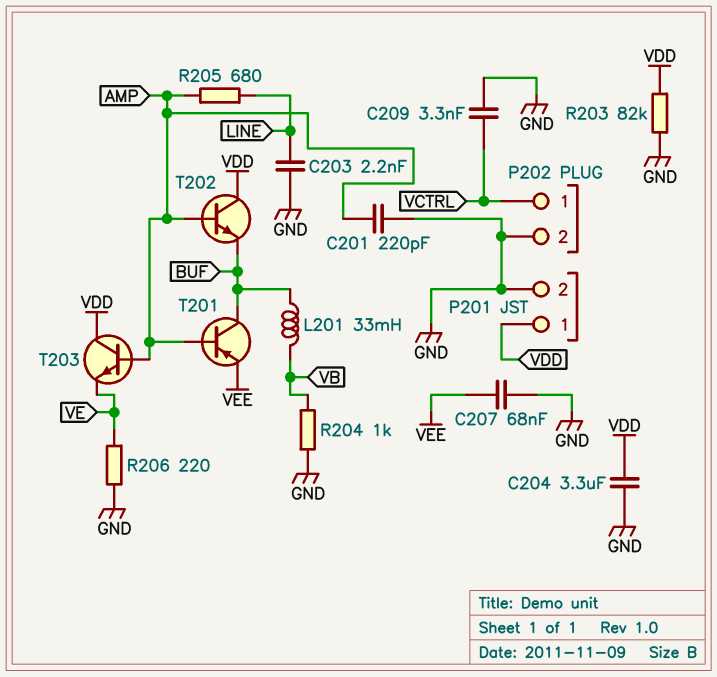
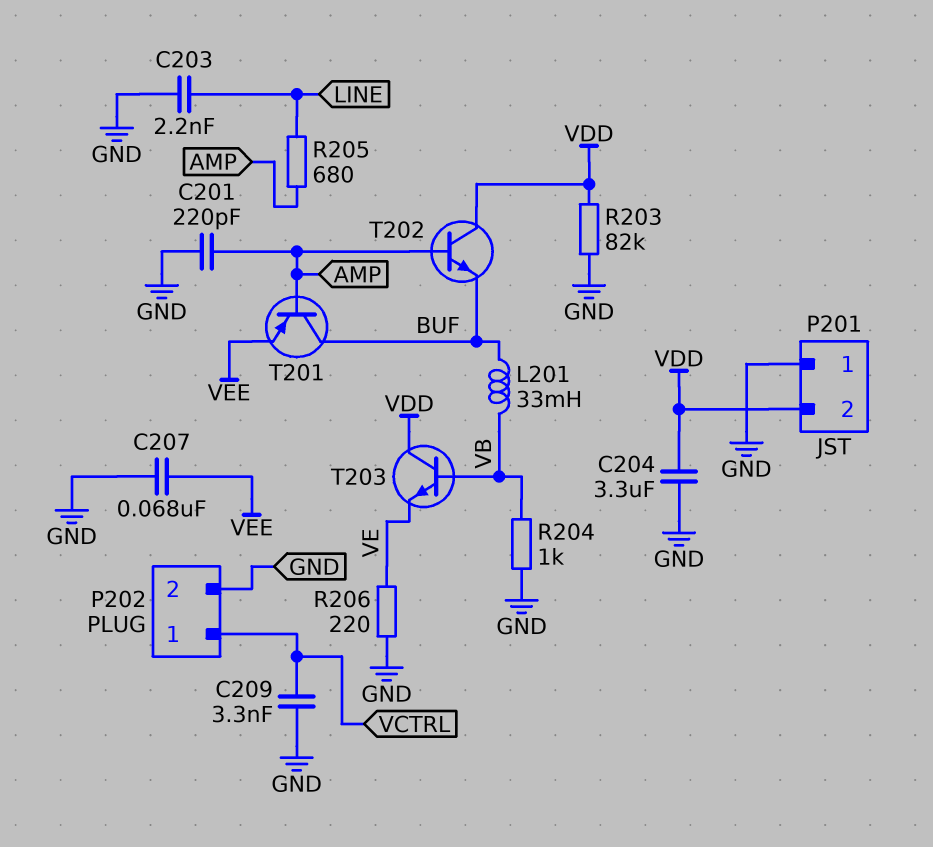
P201 pin 1: VDD -> GND
P201 pin 2: GND -> VDD
T203: NPN (B AMP, C VDD, E VE) -> NPN (B VB, C VDD, E VE)

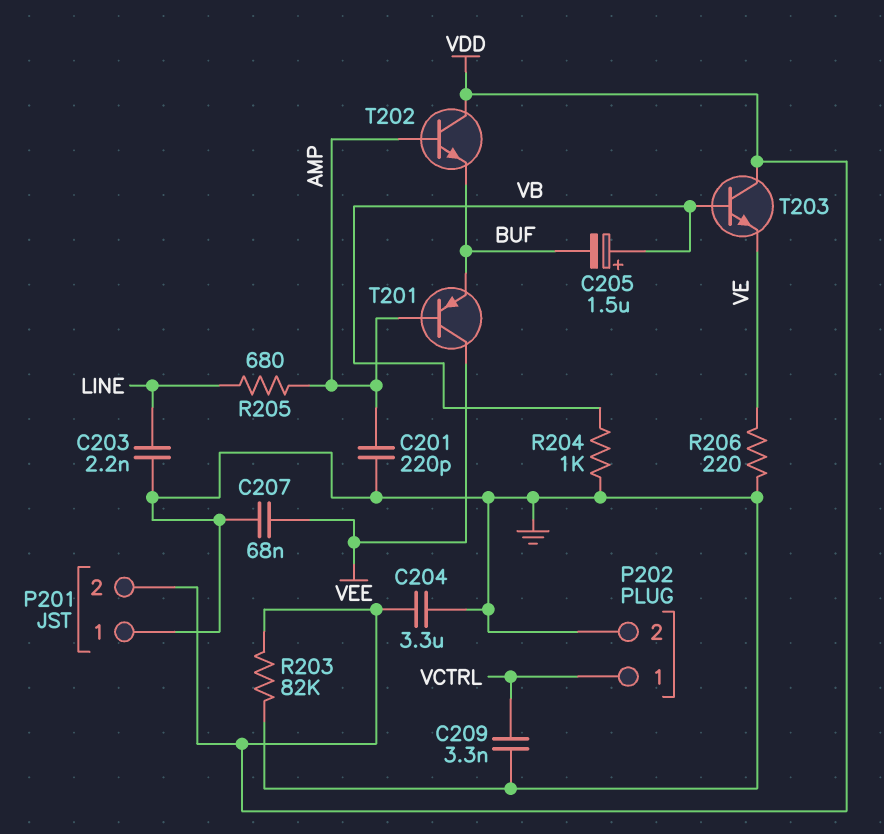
C205: none -> 1.5uF (plus VB, minus BUF)
L201: 33mH (BUF, VB) -> none
T201: PNP (B AMP, C BUF, E VEE) -> PNP (B AMP, C VEE, E BUF)

